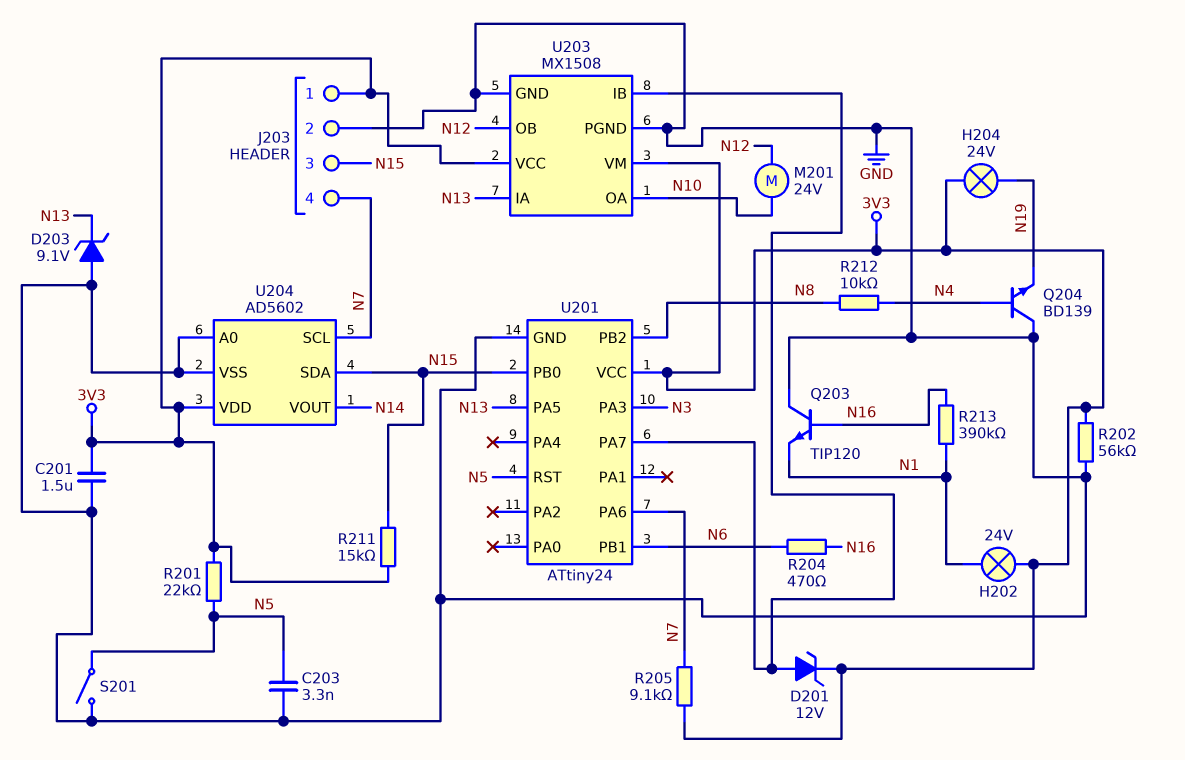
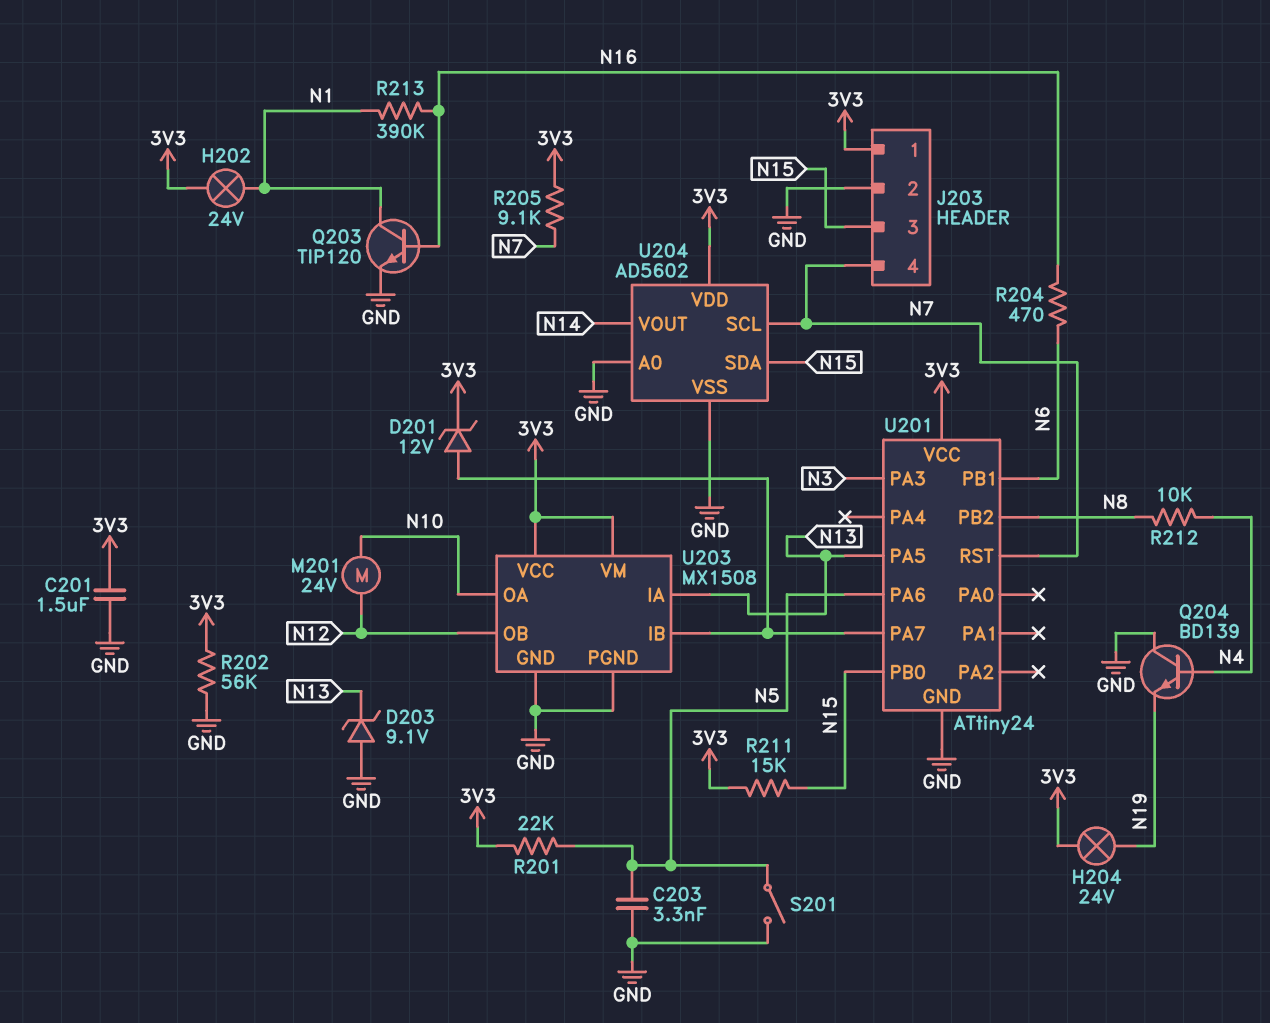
Q203: NPN TIP120 (B N16, C GND, E N1) -> NPN TIP120 (B N16, C N1, E GND)
U201 pin PA6: N7 -> N5
U201 pin RST: N5 -> N7

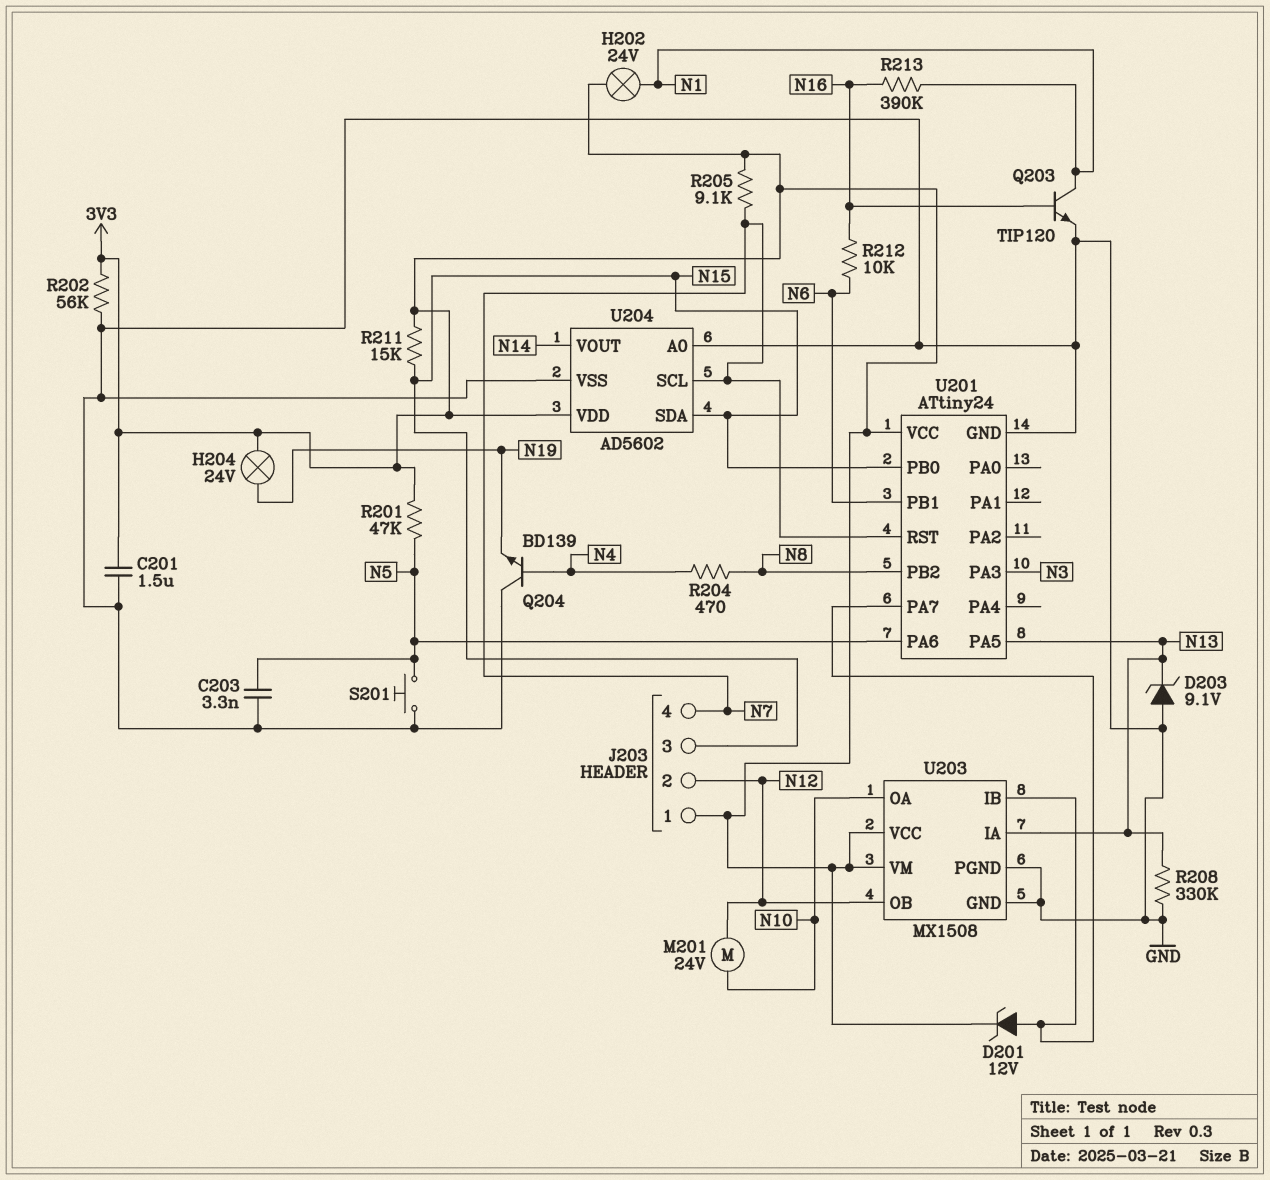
J203 pin 2: GND -> N12
R201: 22k (3V3, N5) -> 47k (3V3, N5)
R204: 470 (N6, N16) -> 470 (N4, N8)
R208: none -> 330k (GND, N13)
R212: 10k (N4, N8) -> 10k (N6, N16)
S201: switch (GND, N5) -> button (GND, N5)

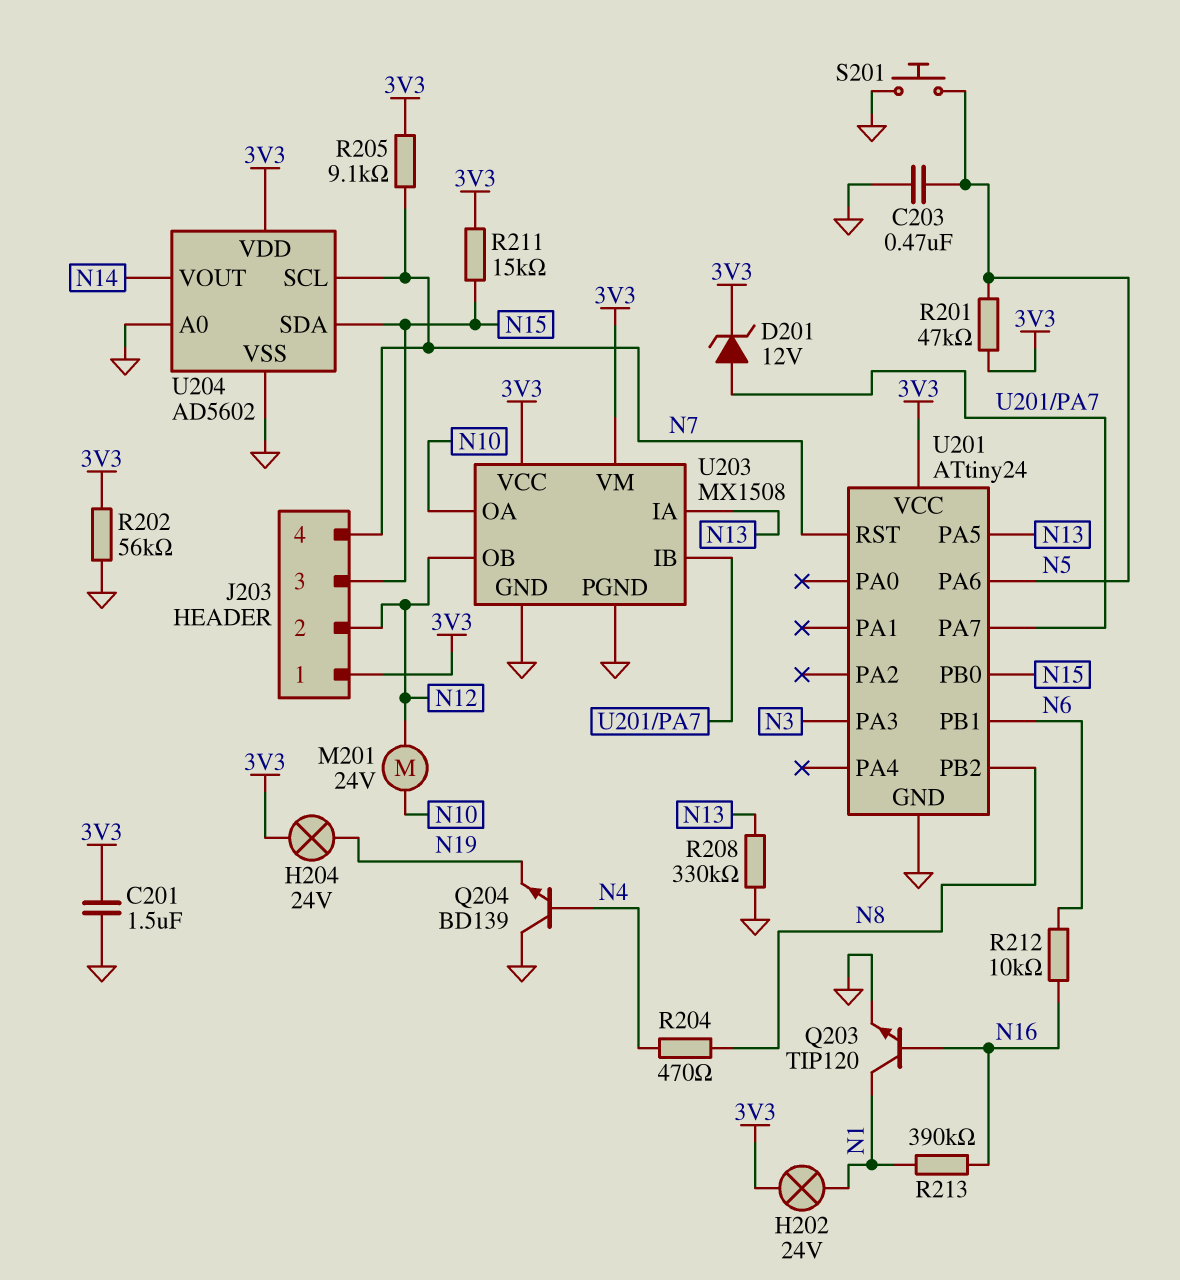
C203: 3.3nF (GND, N5) -> 470nF (GND, N5)
D203: zener 9.1V (A GND, K N13) -> none

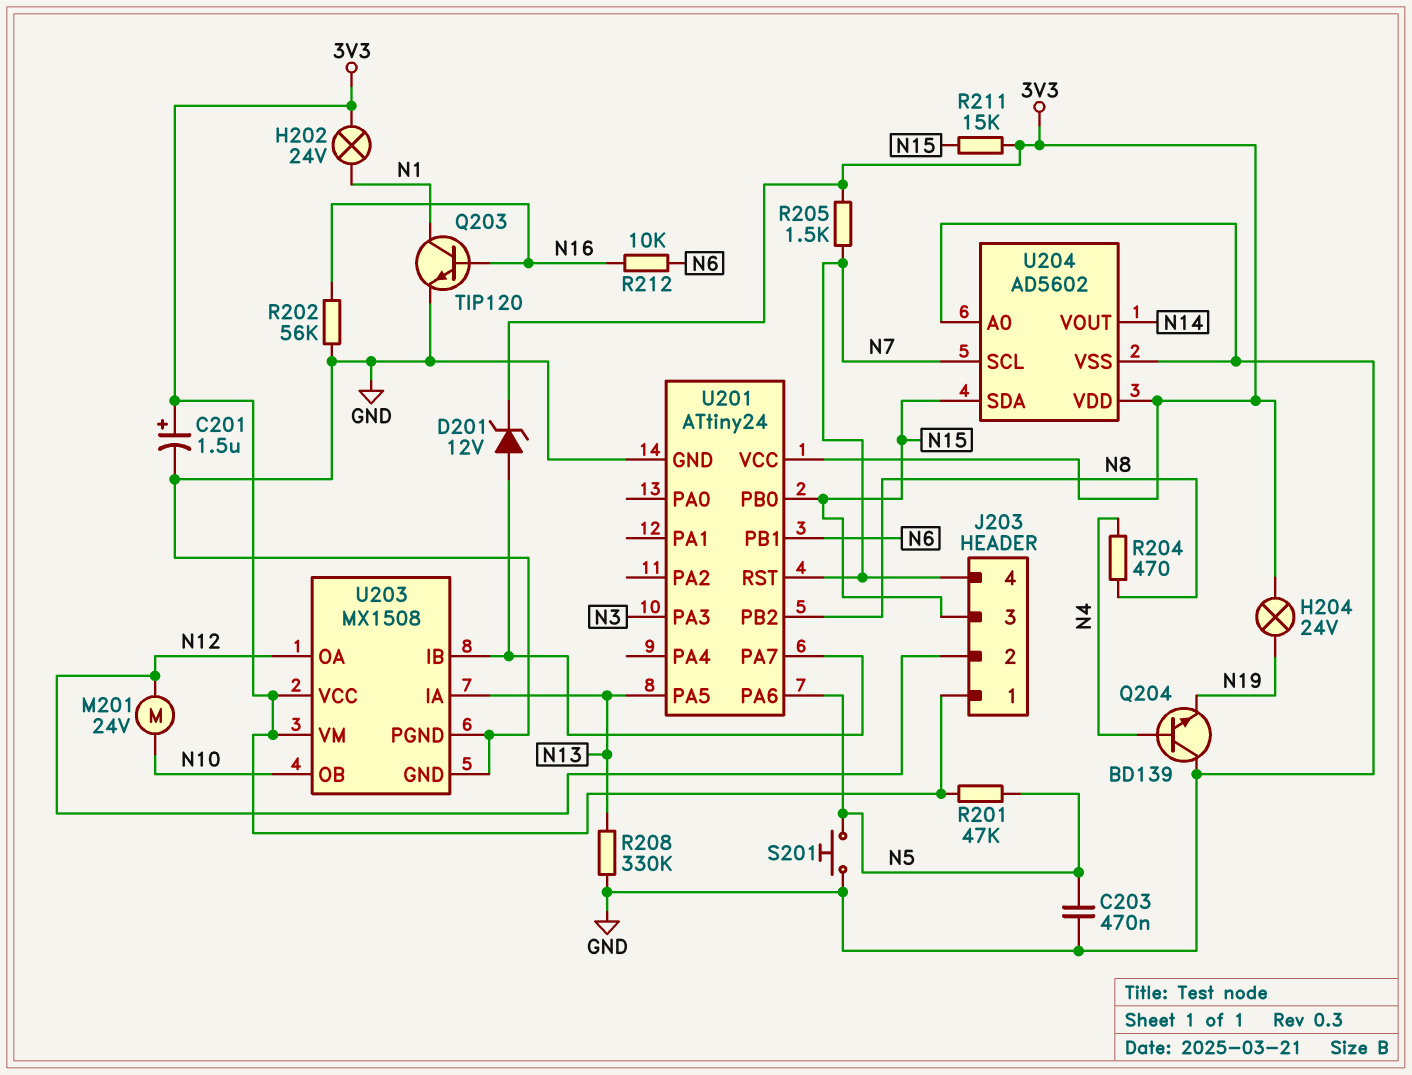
C201: 1.5uF (3V3, GND) -> 1.5uF (plus 3V3, minus GND)
R202: 56k (3V3, GND) -> 56k (GND, N16)
R205: 9.1k (3V3, N7) -> 1.5k (3V3, N7)
R213: 390k (N1, N16) -> none
U203 pin OA: N10 -> N12
U203 pin OB: N12 -> N10

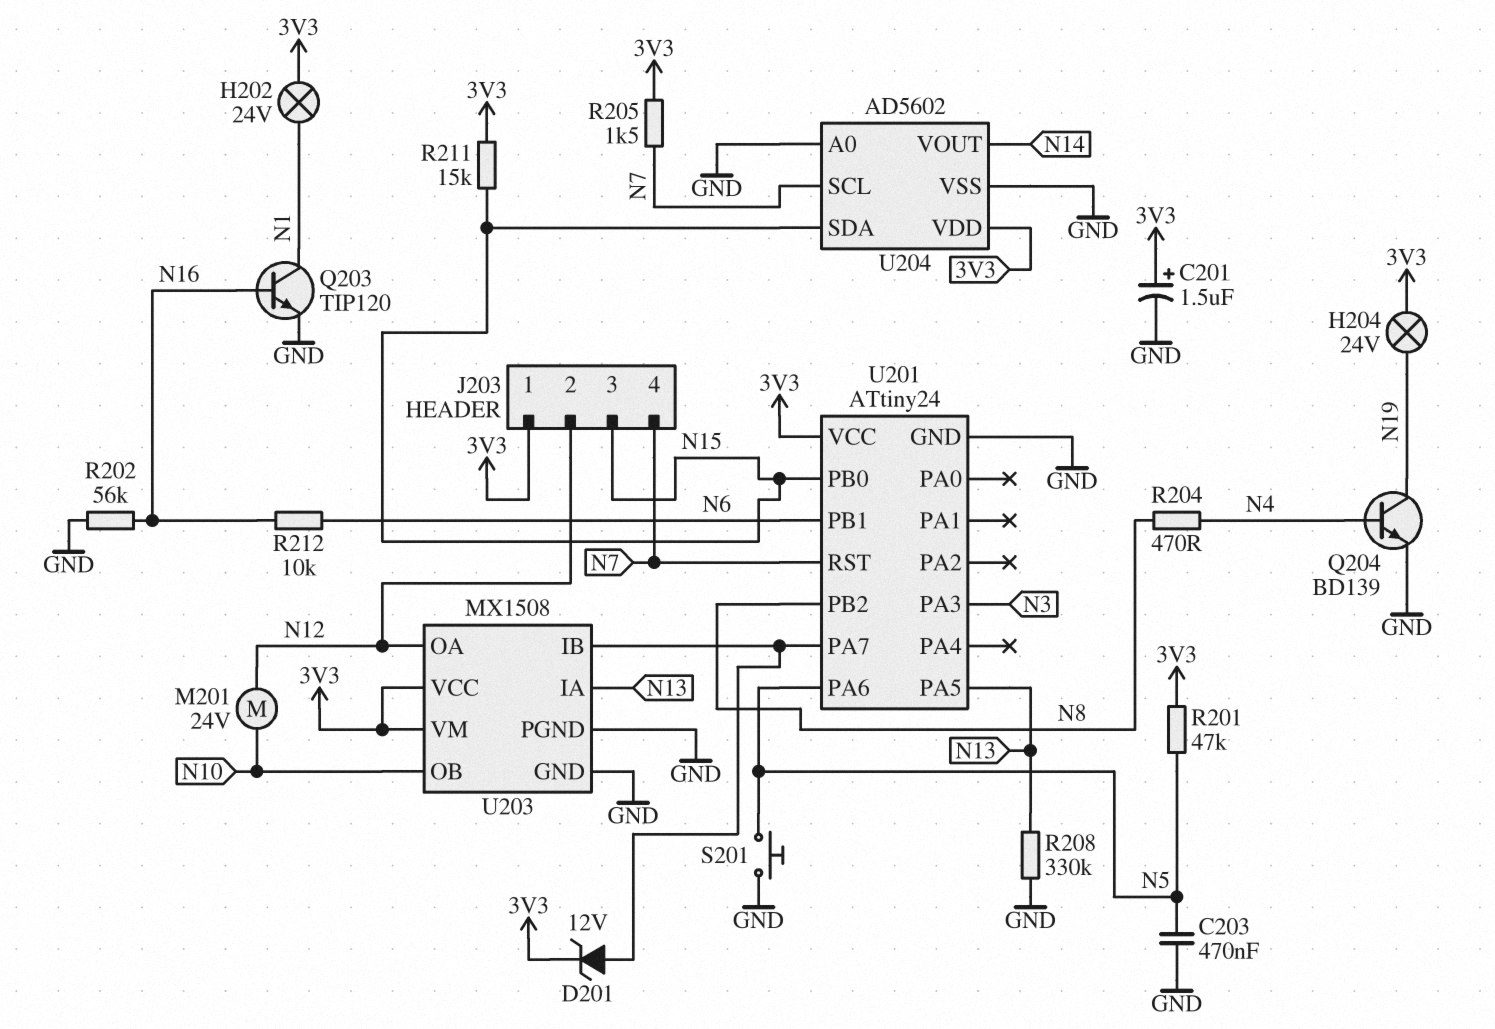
Q204: NPN BD139 (B N4, C GND, E N19) -> NPN BD139 (B N4, C N19, E GND)

